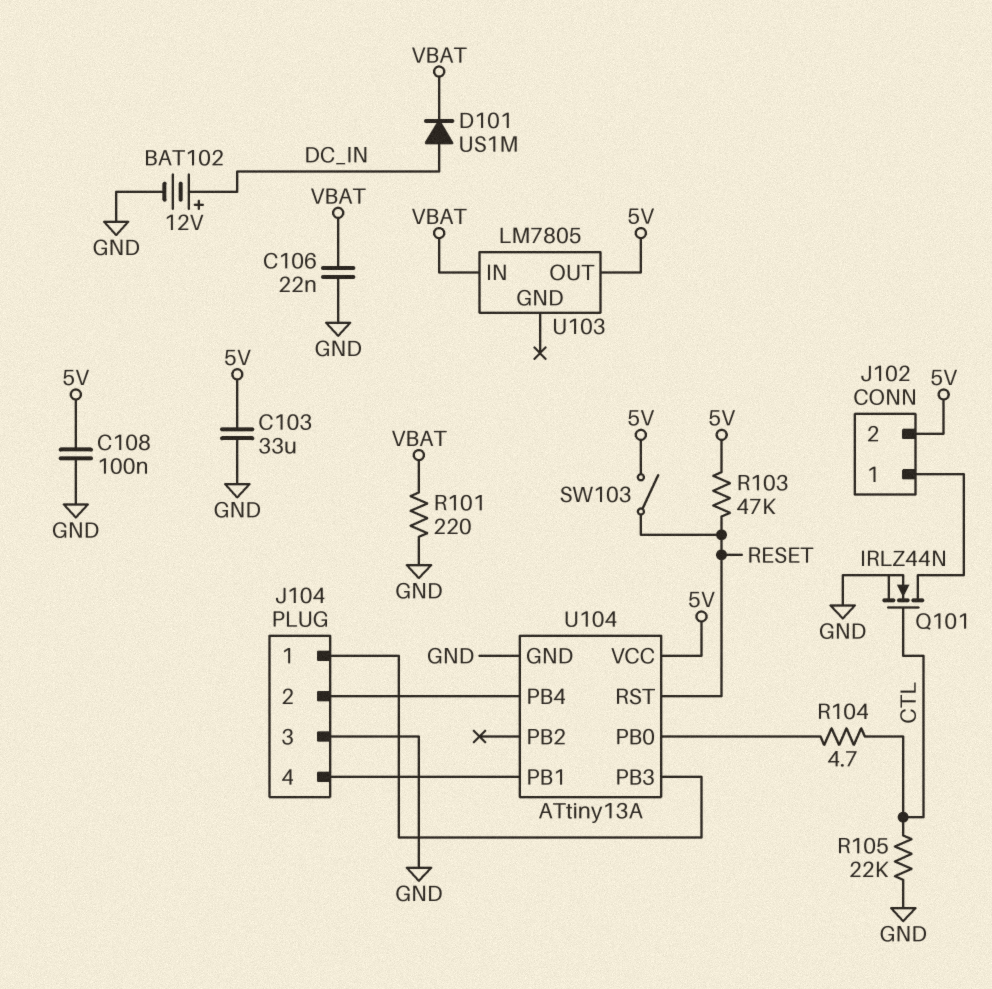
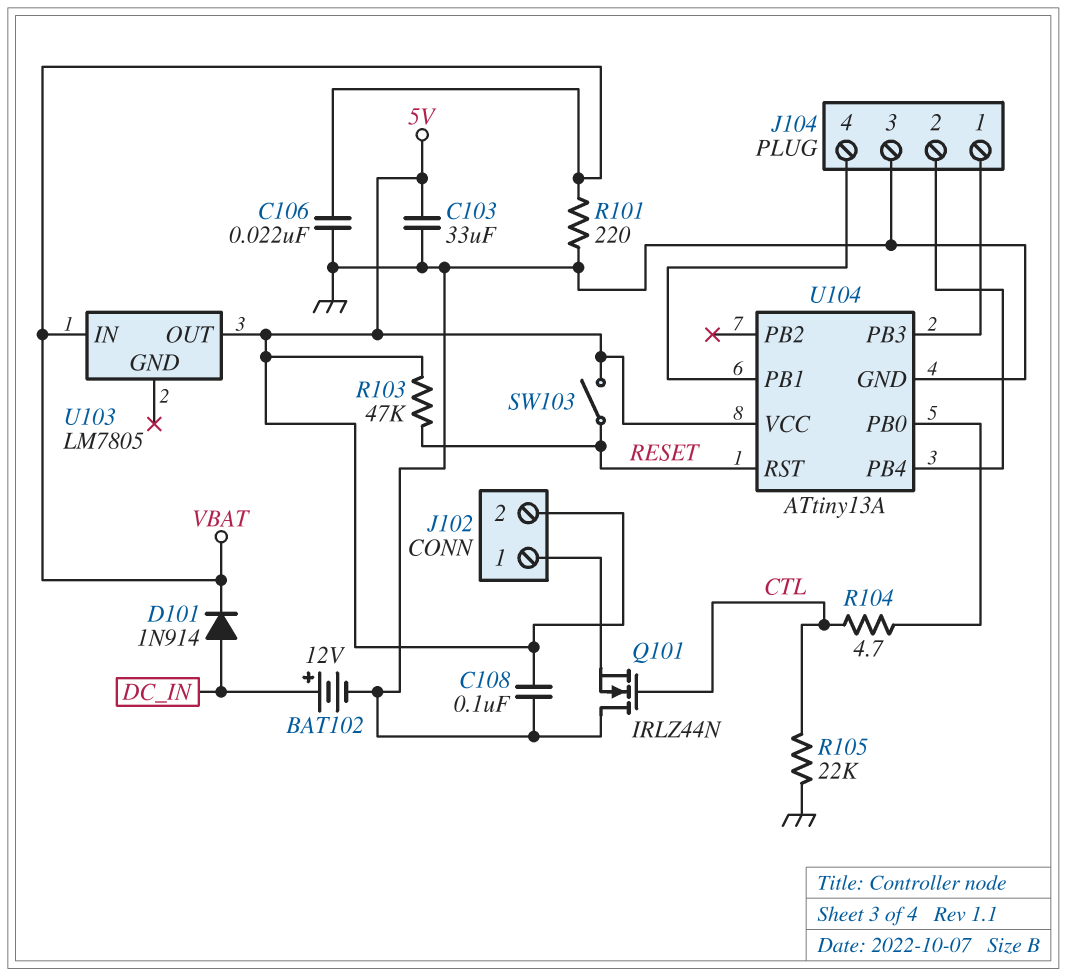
D101: diode US1M (A DC_IN, K VBAT) -> diode 1N914 (A DC_IN, K VBAT)
Q101: NMOS IRLZ44N (G CTL, D J102/1, S GND) -> NMOS IRLZ44N (G CTL, D GND, S J102/1)

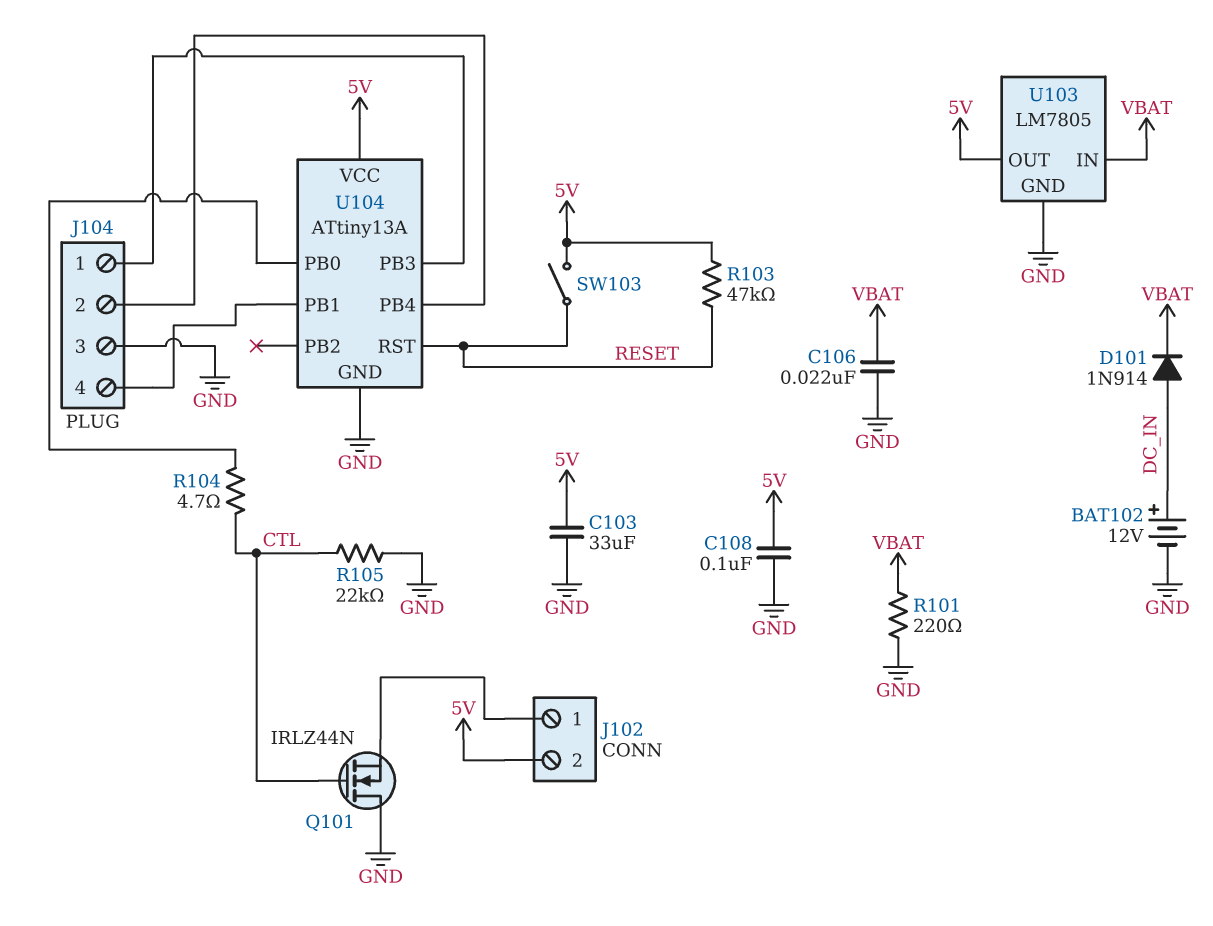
U103 pin GND: none -> GND

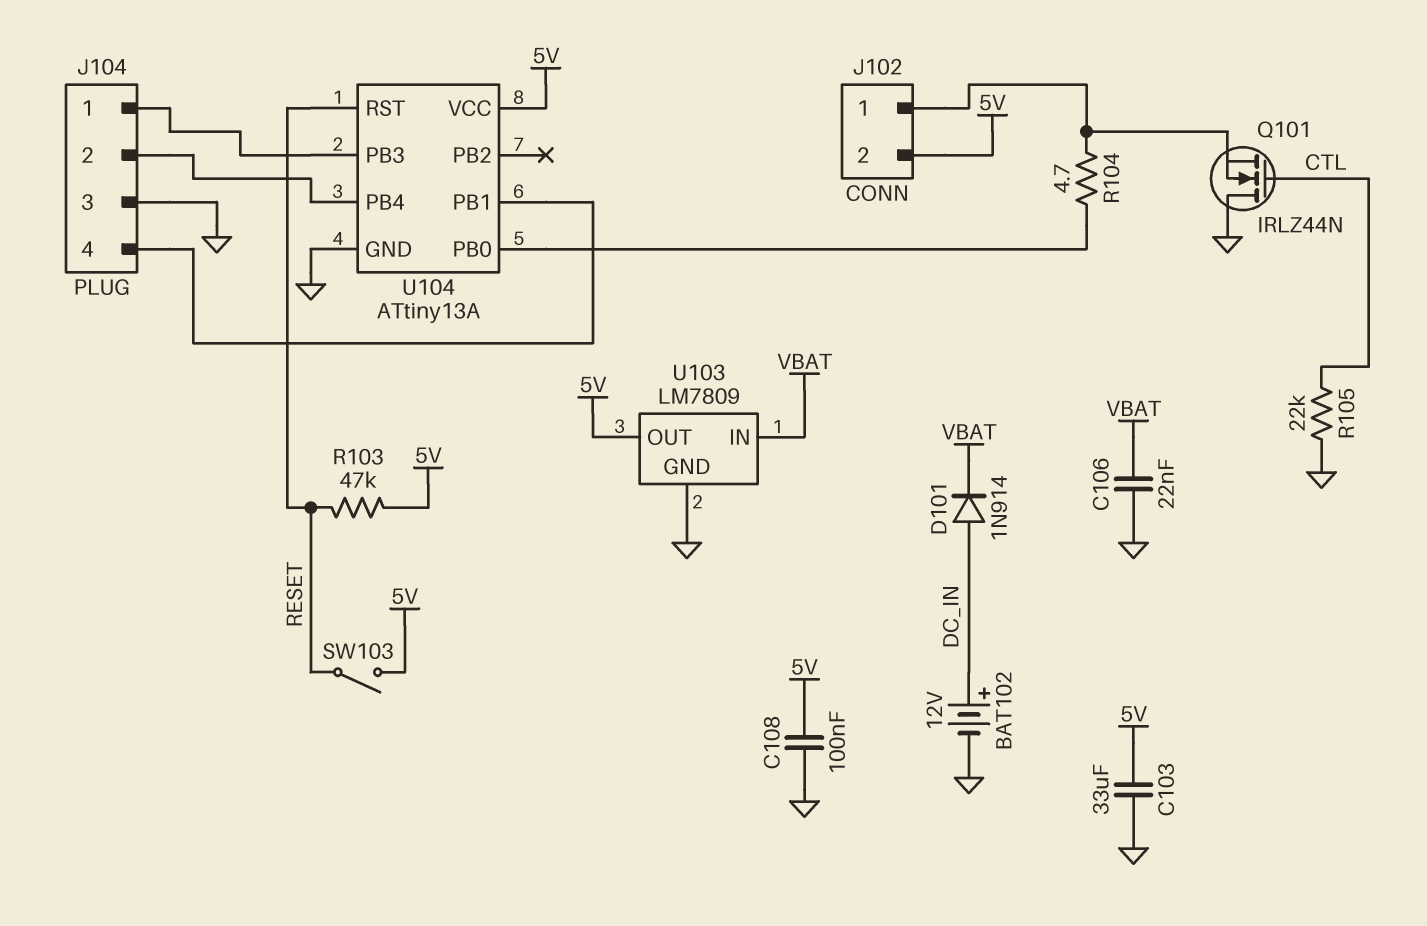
R101: 220 (GND, VBAT) -> none
R104: 4.7 (CTL, U104/PB0) -> 4.7 (J102/1, U104/PB0)
U103: LM7805 -> LM7809

